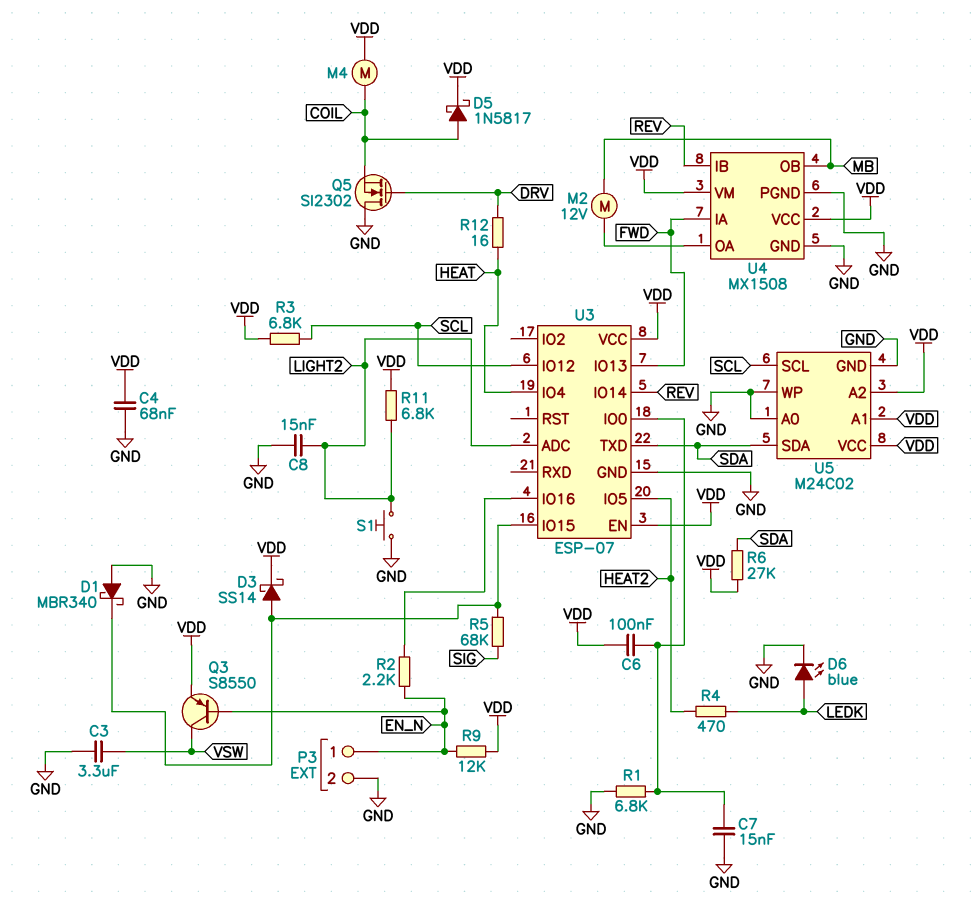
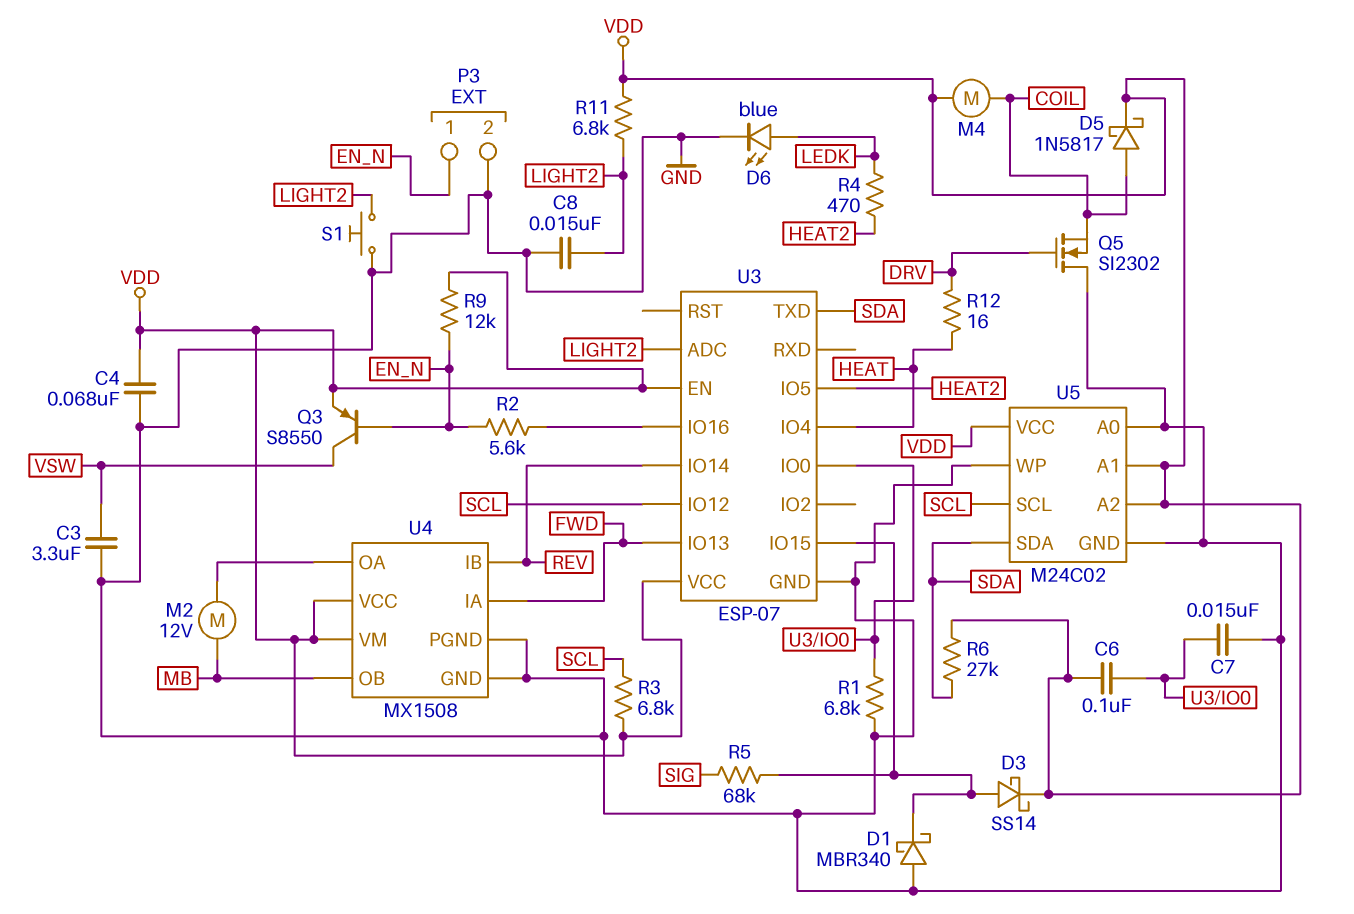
R2: 2.2k (EN_N, U3/IO16) -> 5.6k (EN_N, U3/IO16)

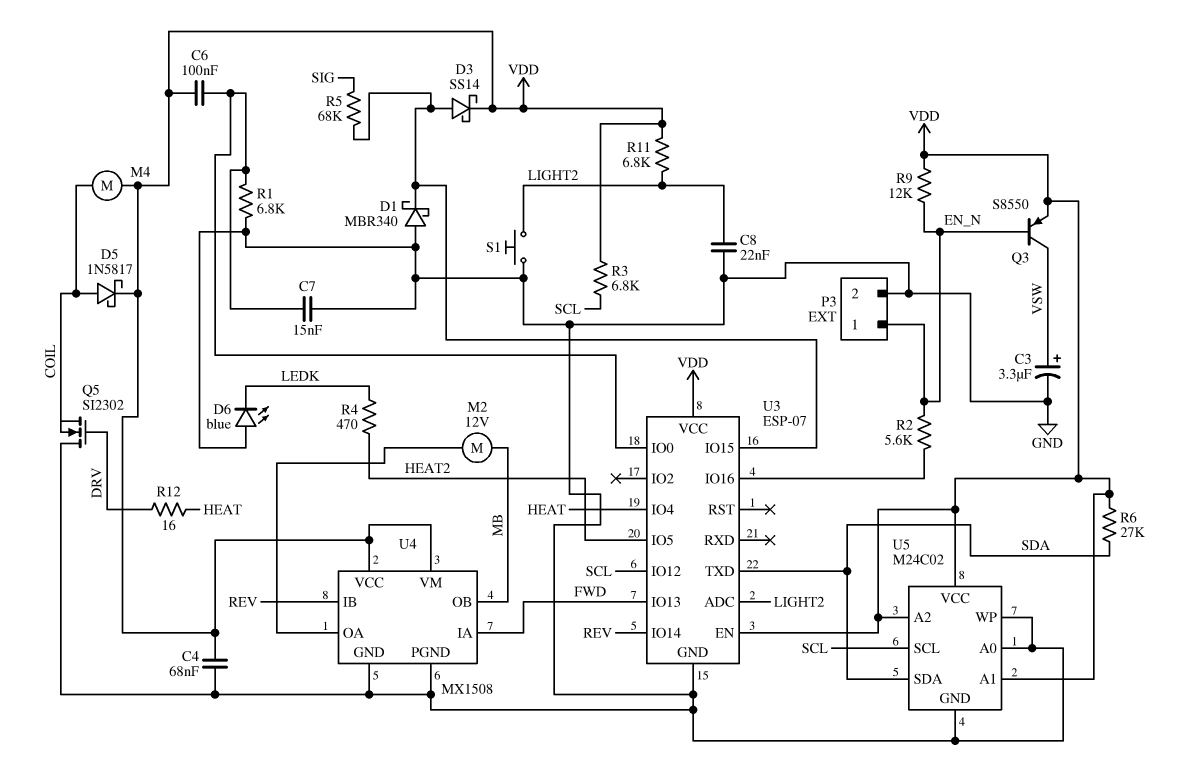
C3: 3.3uF (GND, VSW) -> 3.3uF (plus VSW, minus GND)
C8: 15nF (GND, LIGHT2) -> 22nF (GND, LIGHT2)
D6: LED blue (A LEDK, K GND) -> LED blue (A GND, K LEDK)

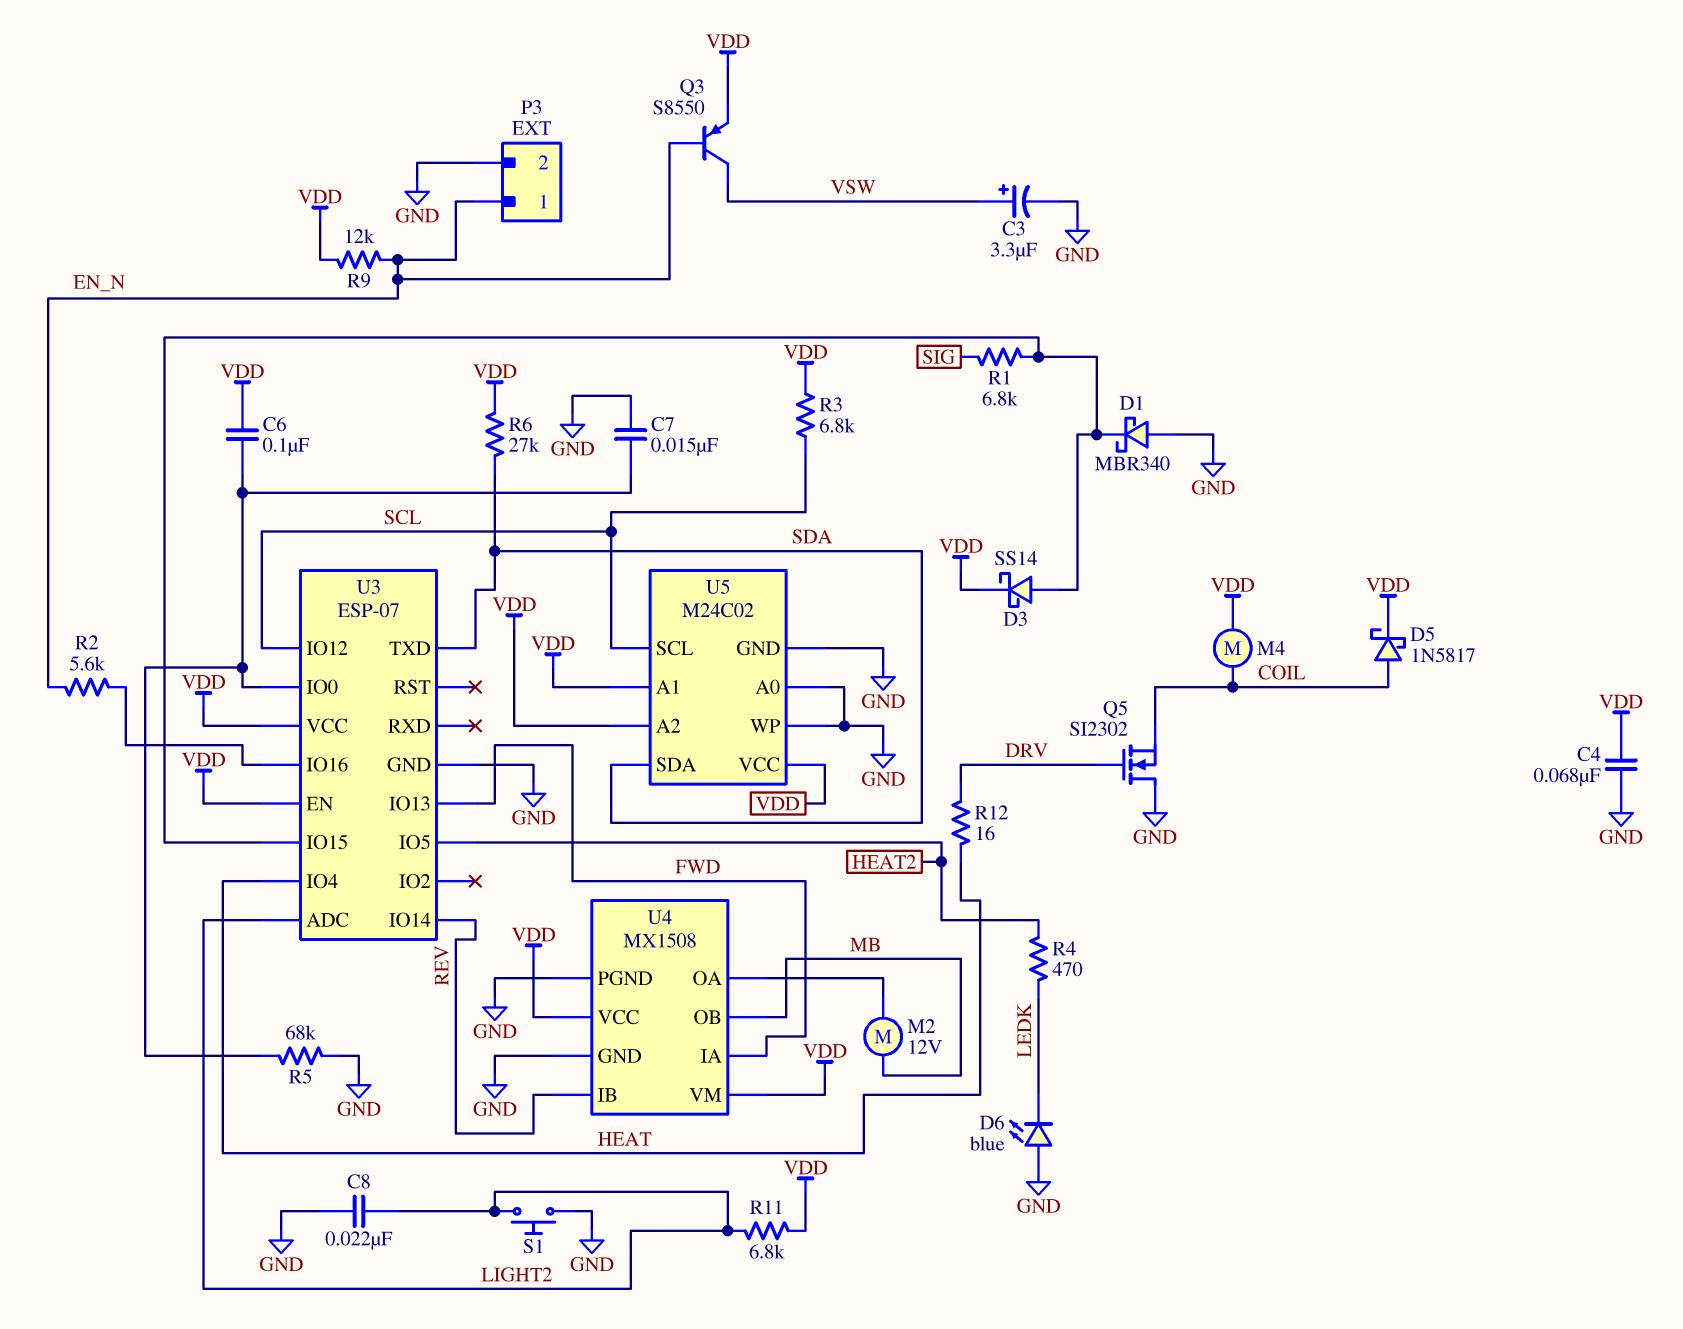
R1: 6.8k (GND, U3/IO0) -> 6.8k (SIG, U3/IO15)
R5: 68k (SIG, U3/IO15) -> 68k (GND, U3/IO0)

